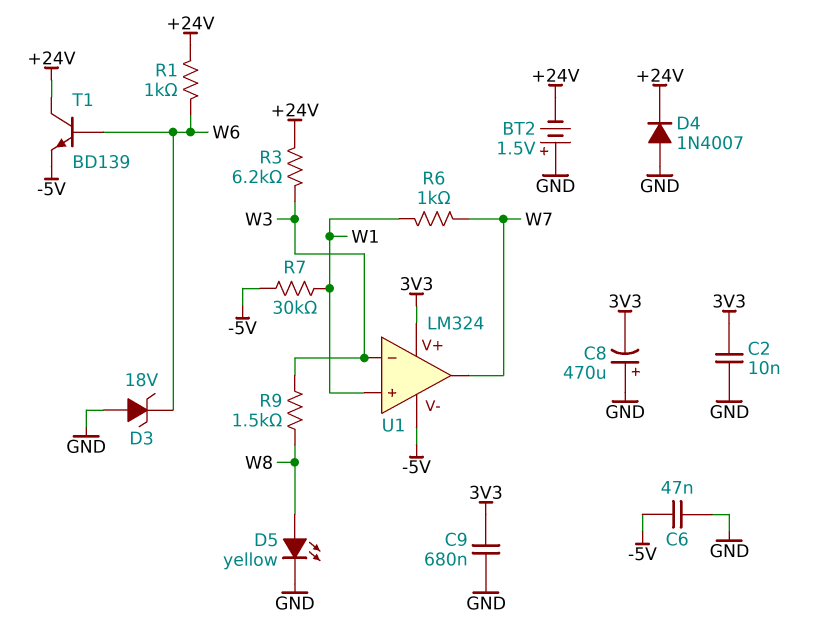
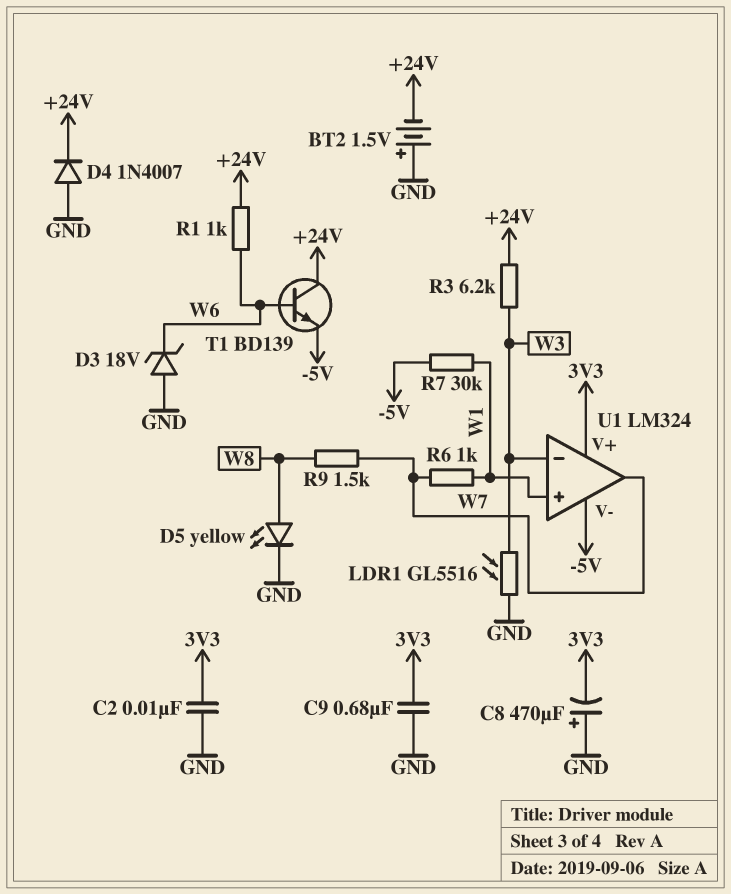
C6: 47nF (-5V, GND) -> none
LDR1: none -> GL5516 (GND, W3)
R9: 1.5k (W3, W8) -> 1.5k (W7, W8)

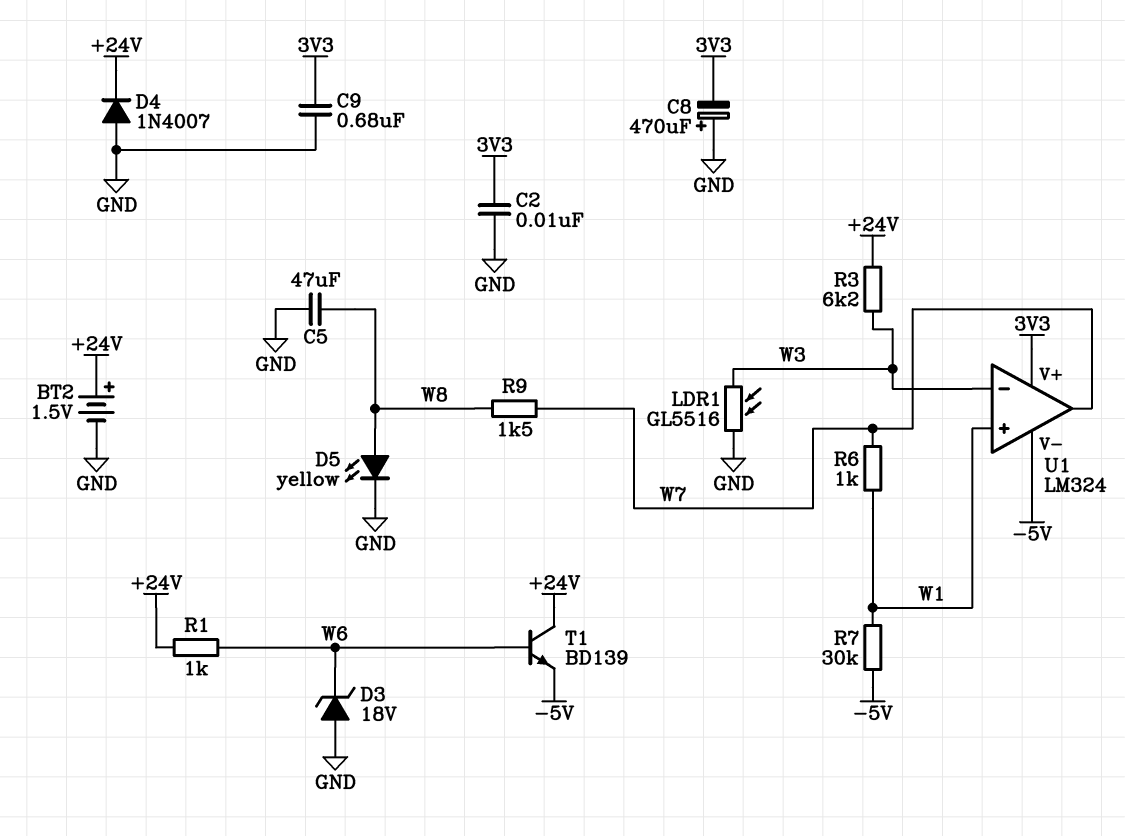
BT2: 1.5V (plus GND, minus +24V) -> 1.5V (plus +24V, minus GND)
C5: none -> 47uF (GND, W8)

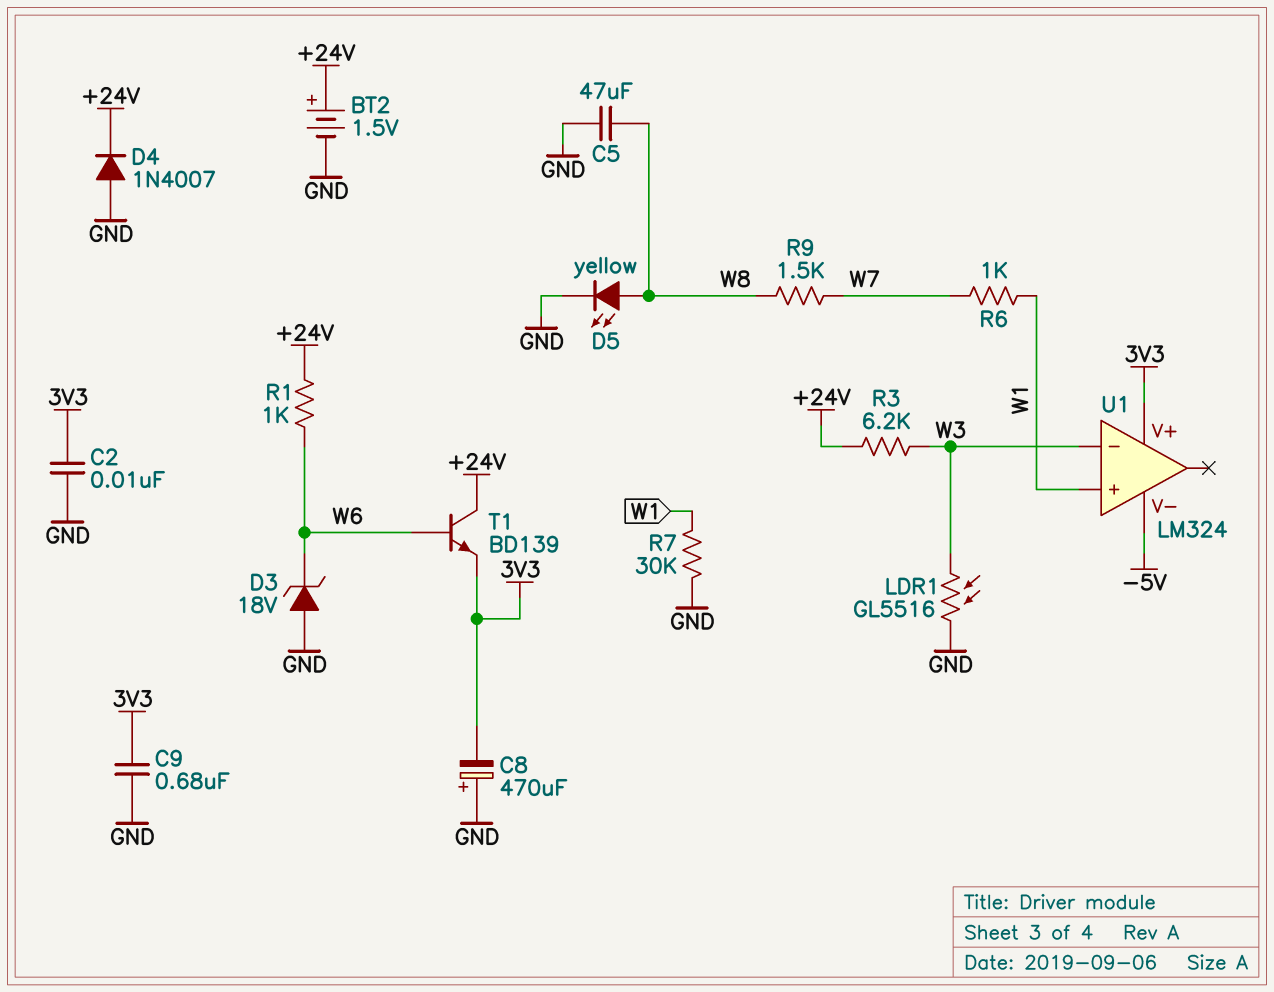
R7: 30k (-5V, W1) -> 30k (GND, W1)
T1: NPN BD139 (B W6, C +24V, E -5V) -> NPN BD139 (B W6, C +24V, E 3V3)
U1 pin out: W7 -> none

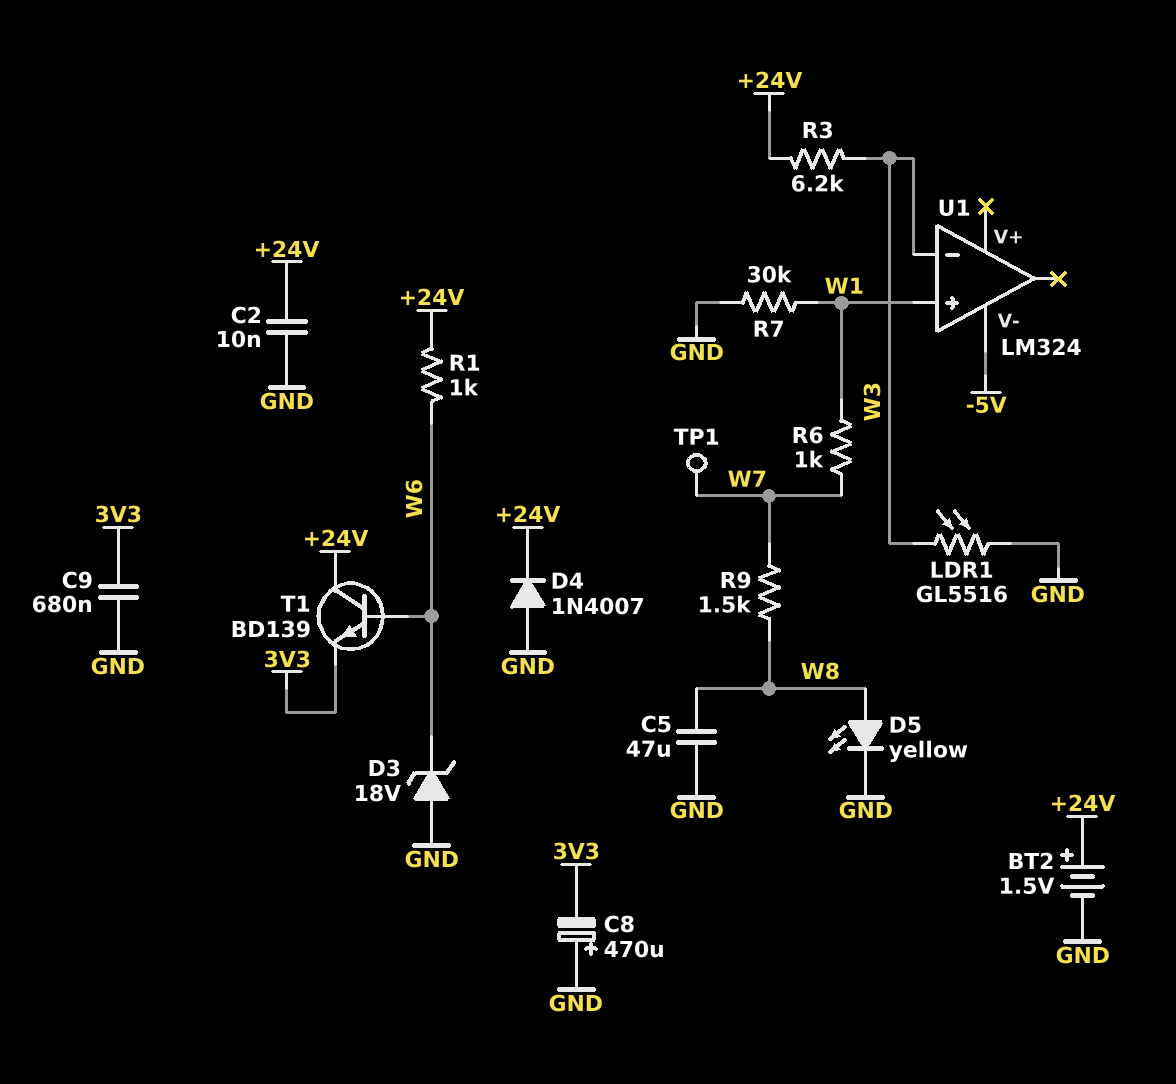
C2: 10nF (3V3, GND) -> 10nF (+24V, GND)
TP1: none -> test point (W7)
U1 pin V+: 3V3 -> none

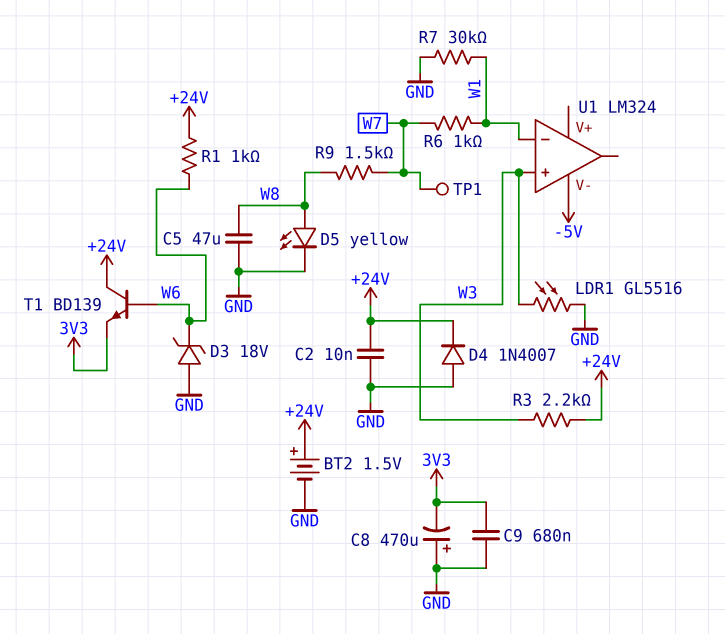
R3: 6.2k (+24V, W3) -> 2.2k (+24V, W3)
U1 pin in+: W1 -> W3
U1 pin in-: W3 -> W1

